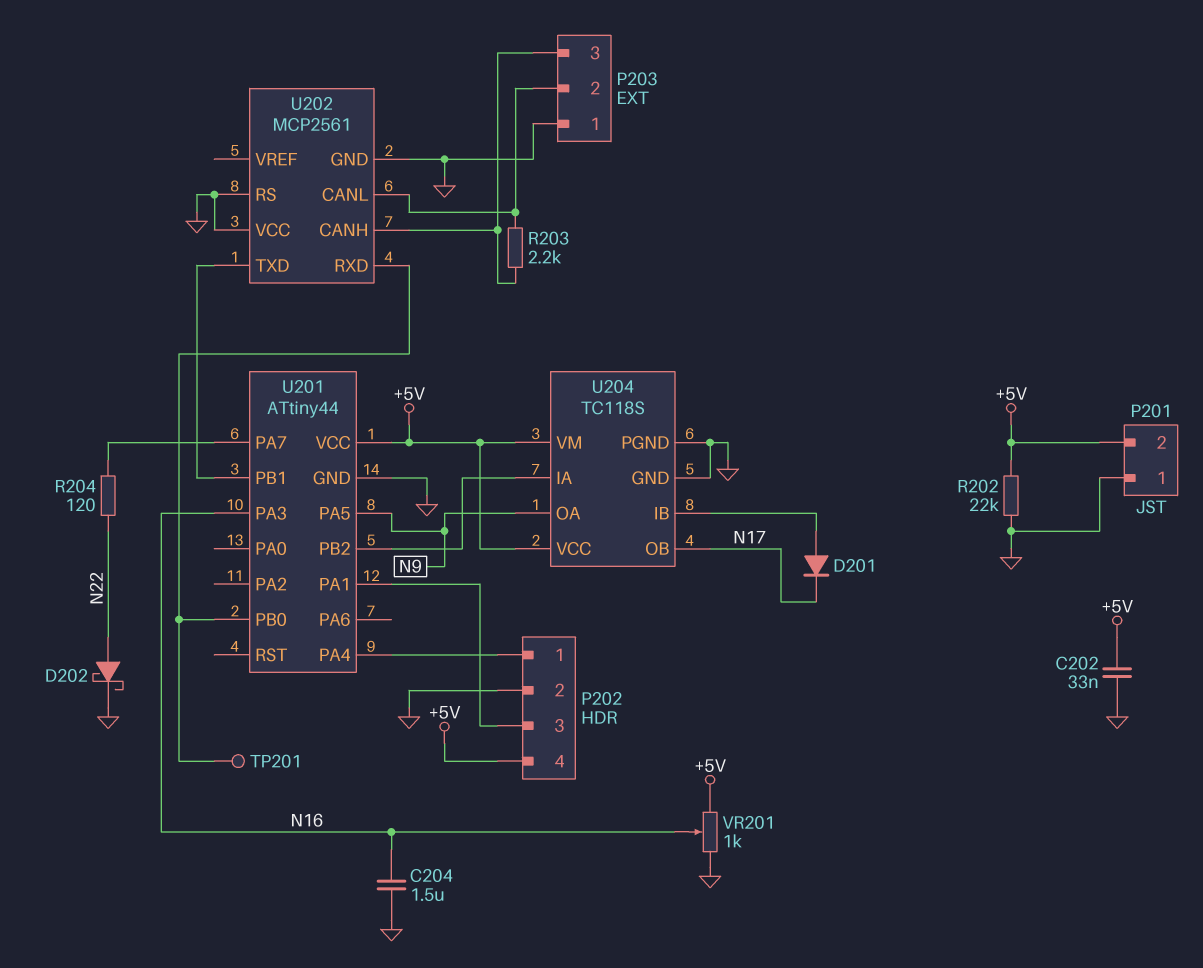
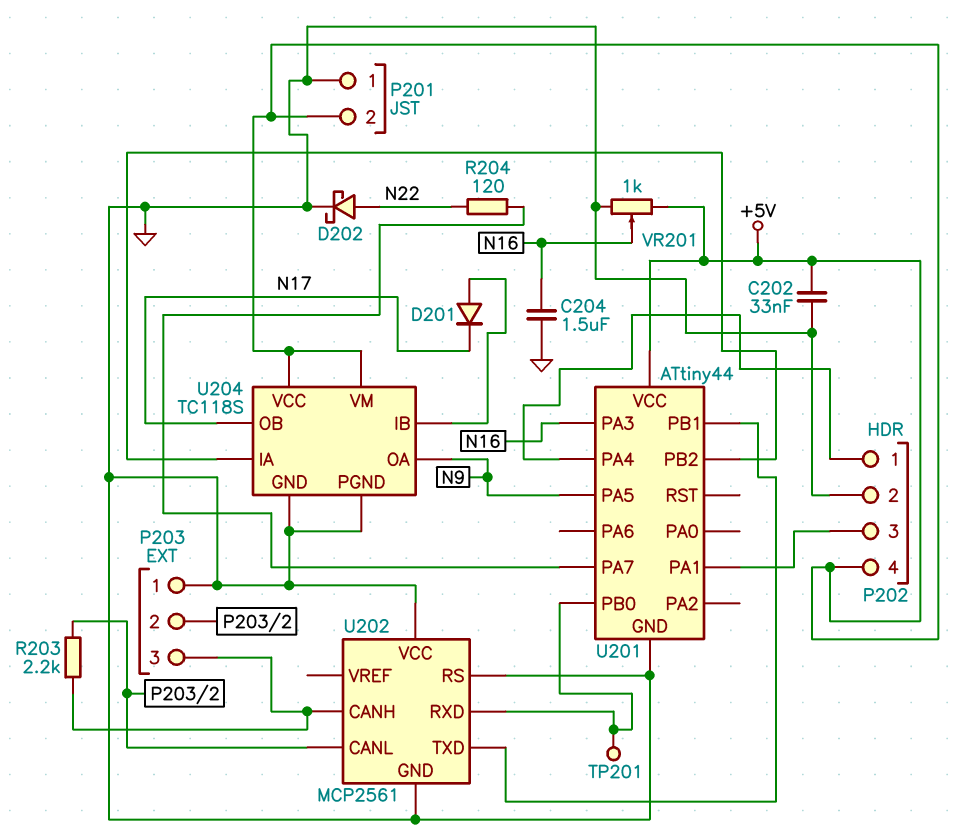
R202: 22k (+5V, GND) -> none

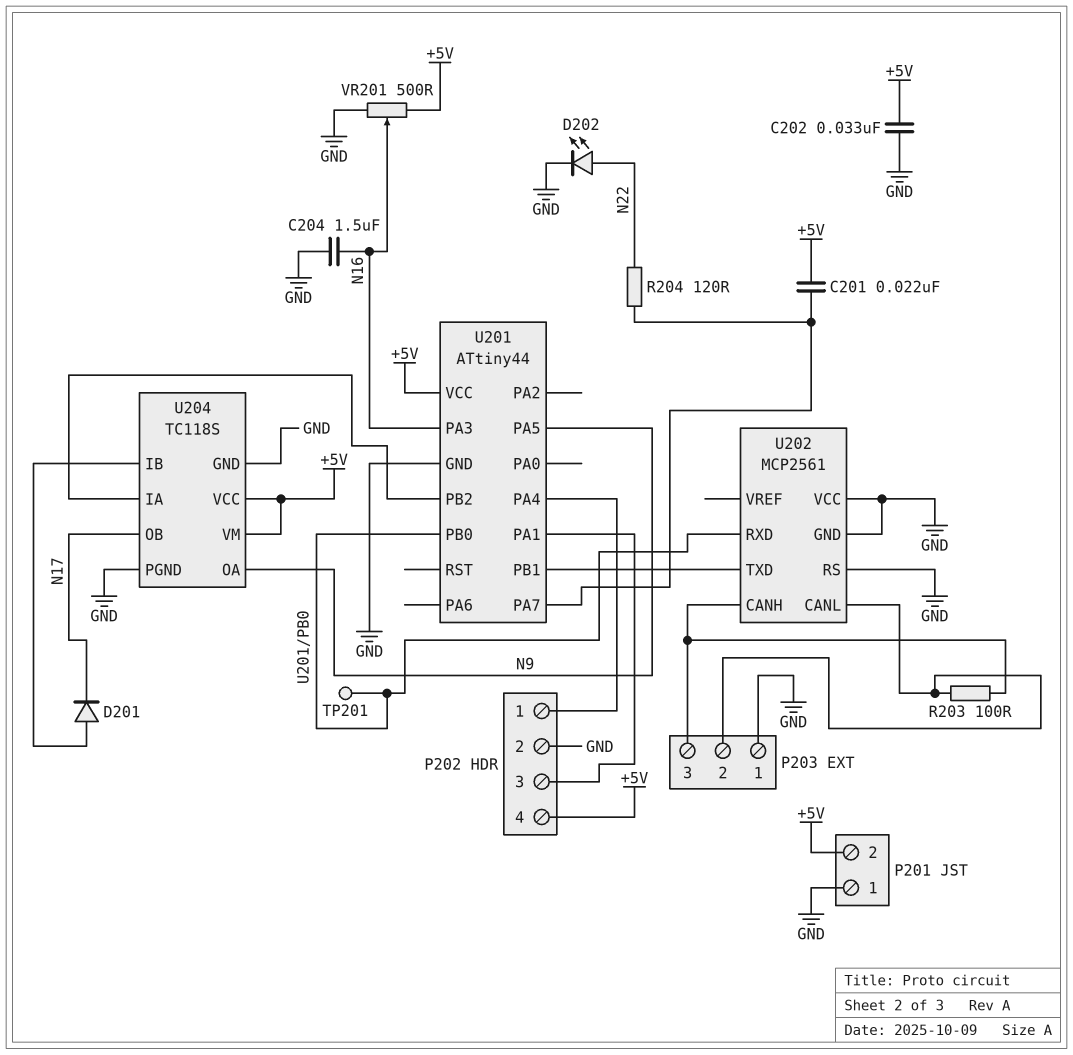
C201: none -> 22nF (+5V, U201/PA7)
D202: schottky (A N22, K GND) -> LED (A N22, K GND)
R203: 2.2k (P203/2, P203/3) -> 100 (P203/2, P203/3)
VR201: 1k (+5V, GND, wiper N16) -> 500 (+5V, GND, wiper N16)

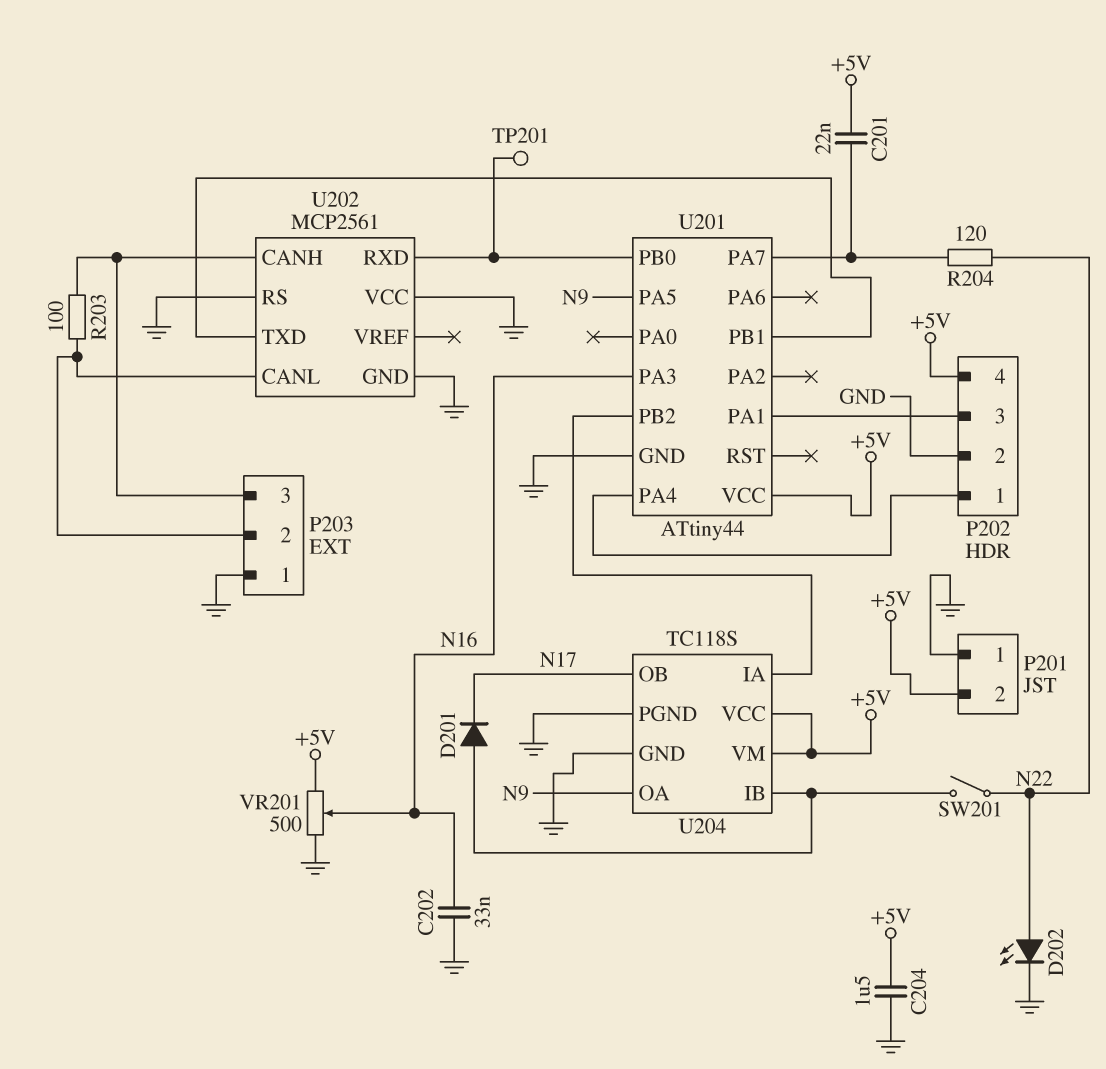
C202: 33nF (+5V, GND) -> 33nF (GND, N16)
C204: 1.5uF (GND, N16) -> 1.5uF (+5V, GND)
SW201: none -> switch (N22, U204/IB)

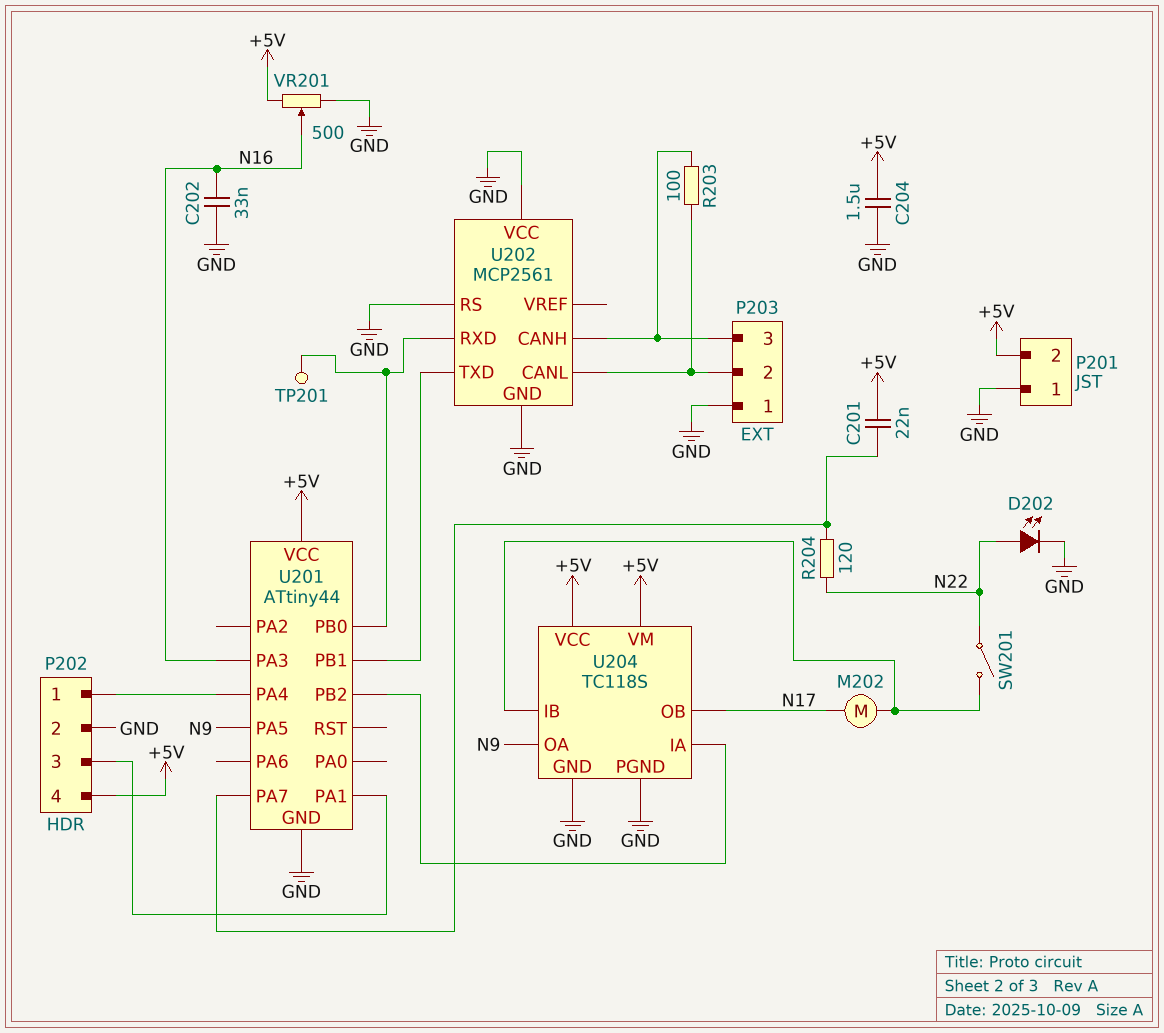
D201: diode (A U204/IB, K N17) -> none
M202: none -> motor (N17, U204/IB)

